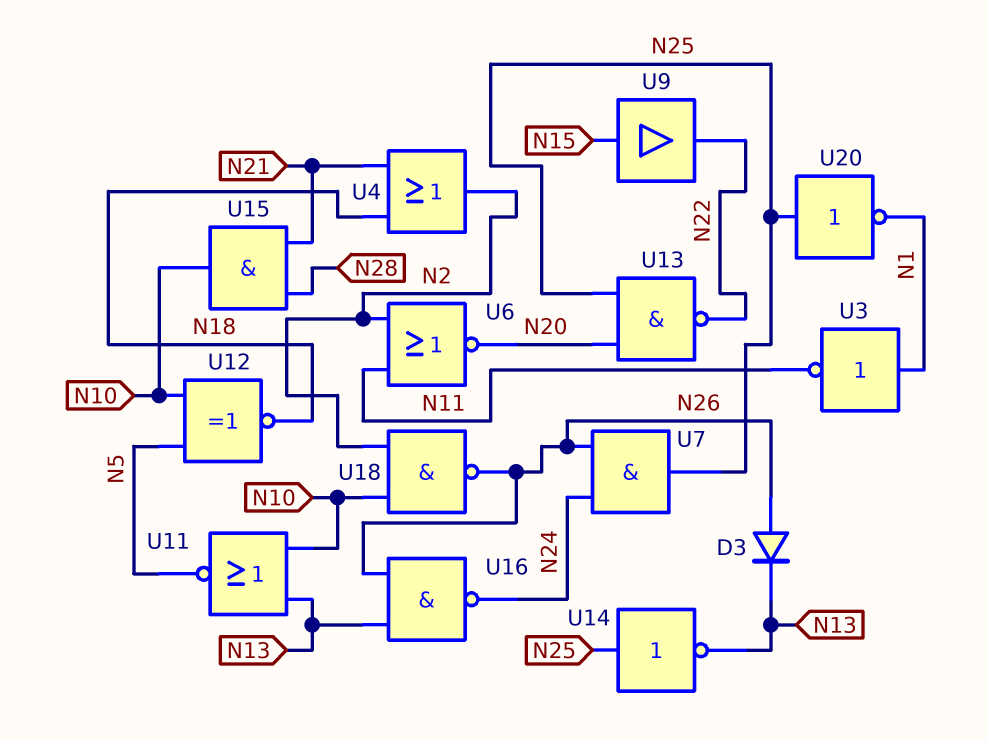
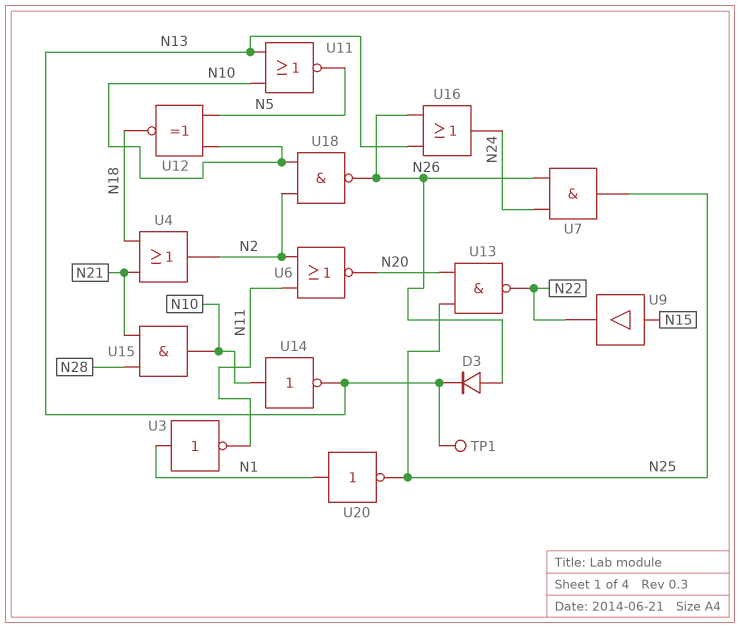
TP1: none -> test point (N13)
U14: NOT (in N25, out N13) -> NOT (in N10, out N13)
U16: NAND (in N13, in N26, out N24) -> OR (in N13, in N26, out N24)
U20: NOT (in N25, out N1) -> NOT (in N1, out N25)

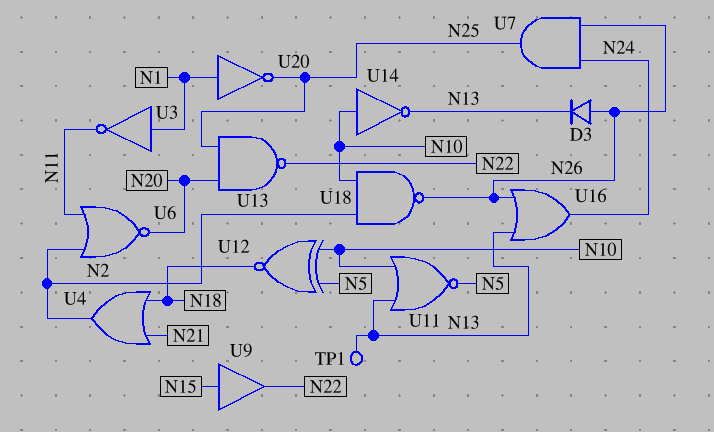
U15: AND (in N21, in N28, out N10) -> none

